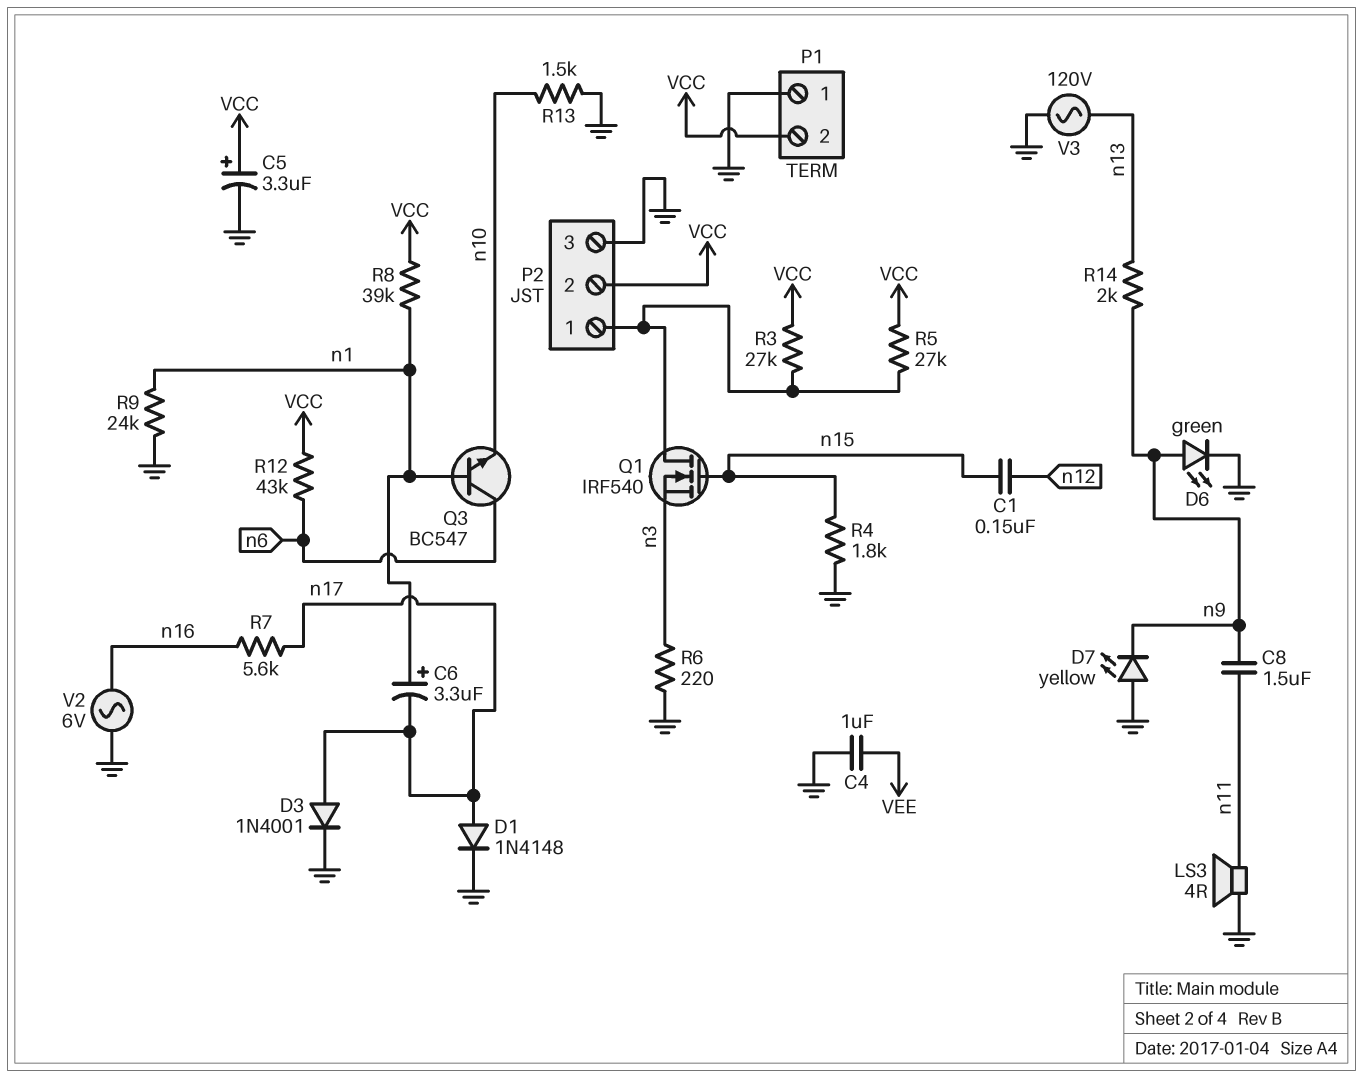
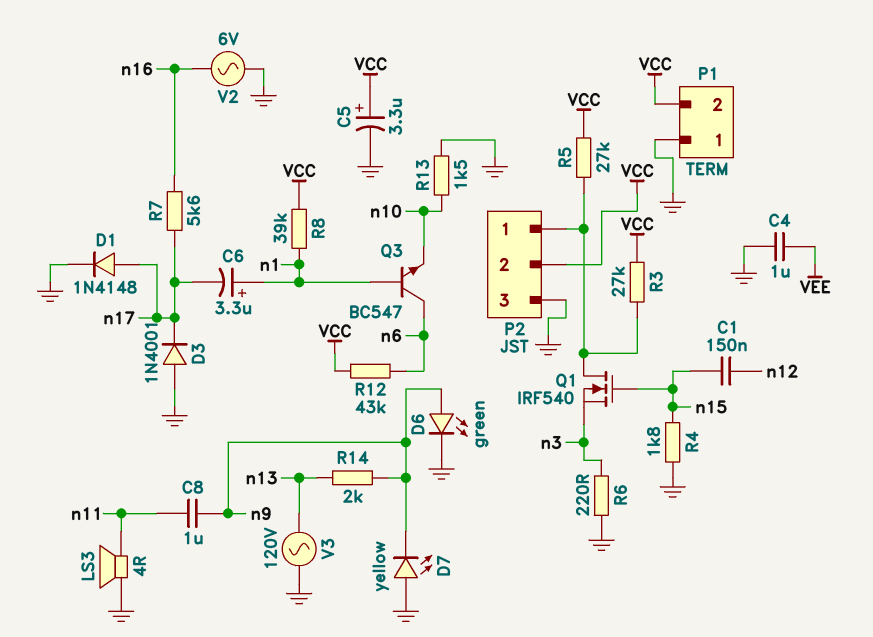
C8: 1.5uF (n9, n11) -> 1uF (n9, n11)
D3: diode 1N4001 (A n17, K GND) -> diode 1N4001 (A GND, K n17)
R9: 24k (GND, n1) -> none

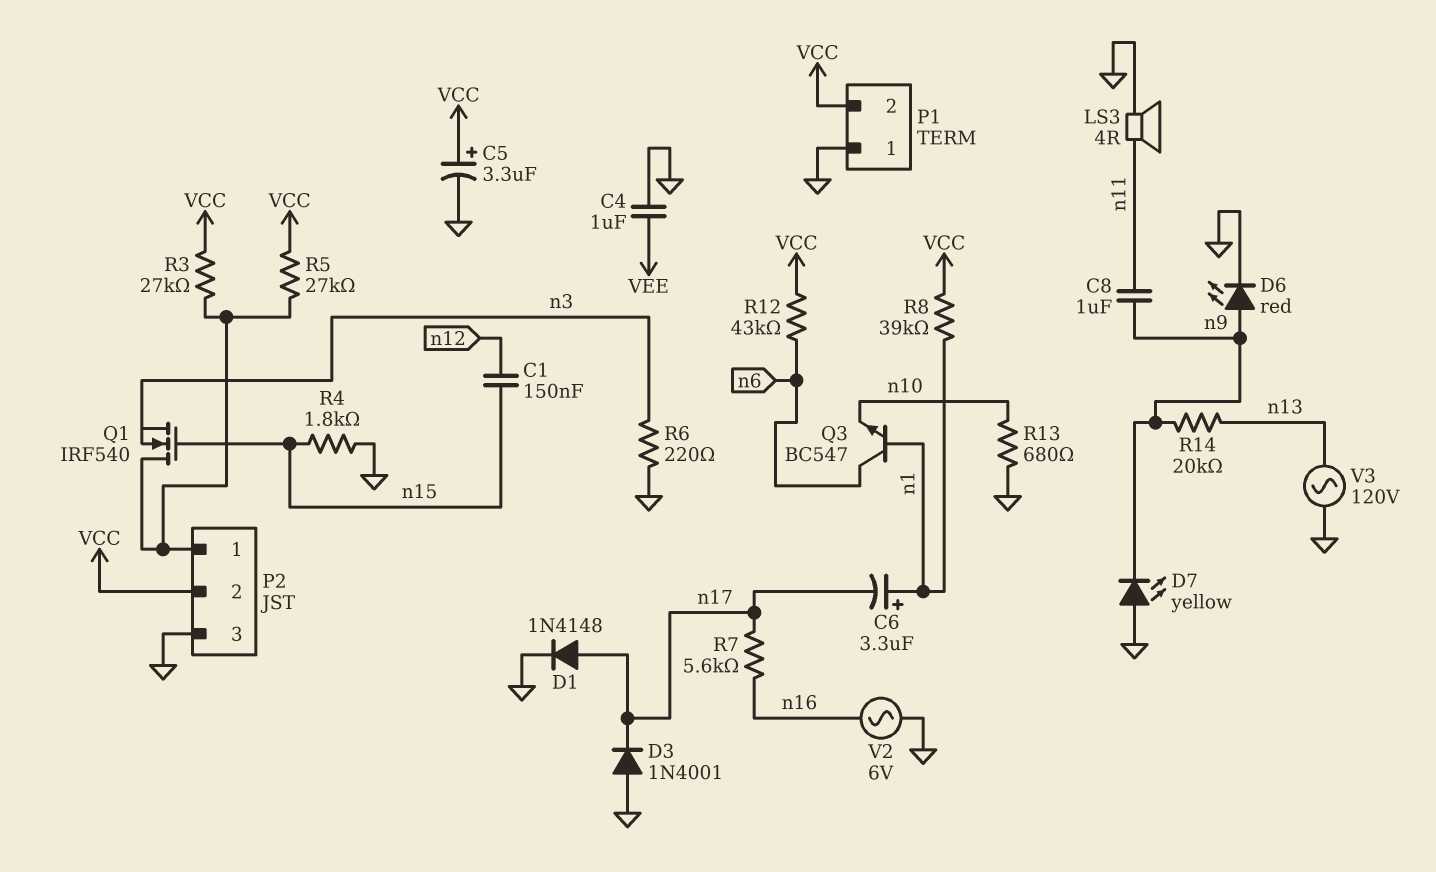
D6: LED green (A n9, K GND) -> LED red (A n9, K GND)
R13: 1.5k (GND, n10) -> 680 (GND, n10)
R14: 2k (n9, n13) -> 20k (n9, n13)

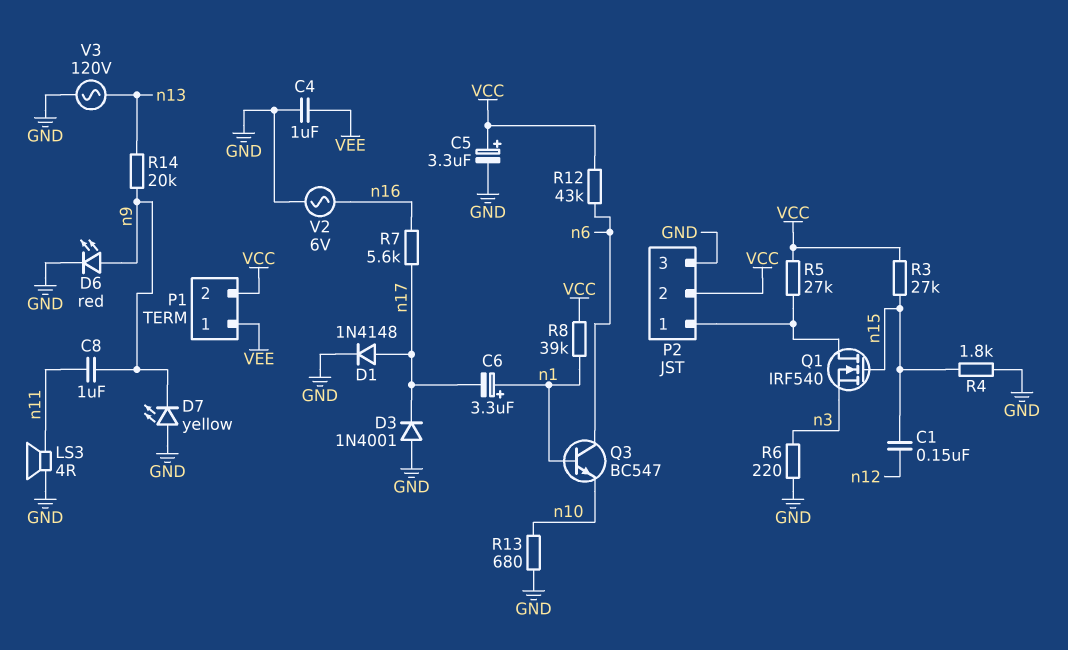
P1 pin 1: GND -> VEE
R3: 27k (P2/1, VCC) -> 27k (VCC, n15)

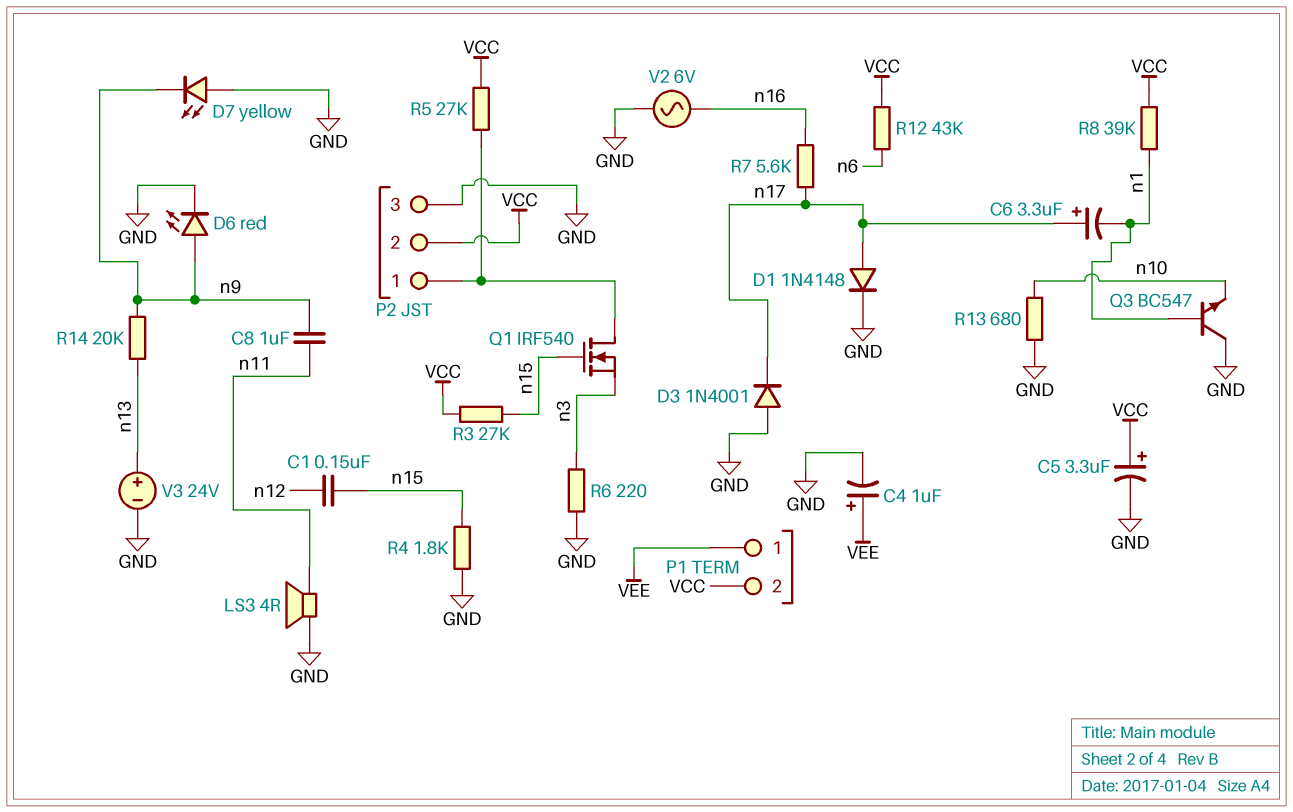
C4: 1uF (GND, VEE) -> 1uF (plus VEE, minus GND)
C6: 3.3uF (plus n1, minus n17) -> 3.3uF (plus n17, minus n1)
Q3: NPN BC547 (B n1, C n6, E n10) -> NPN BC547 (B n1, C GND, E n10)
V3: AC 120V (GND, n13) -> 24V (plus n13, minus GND)

